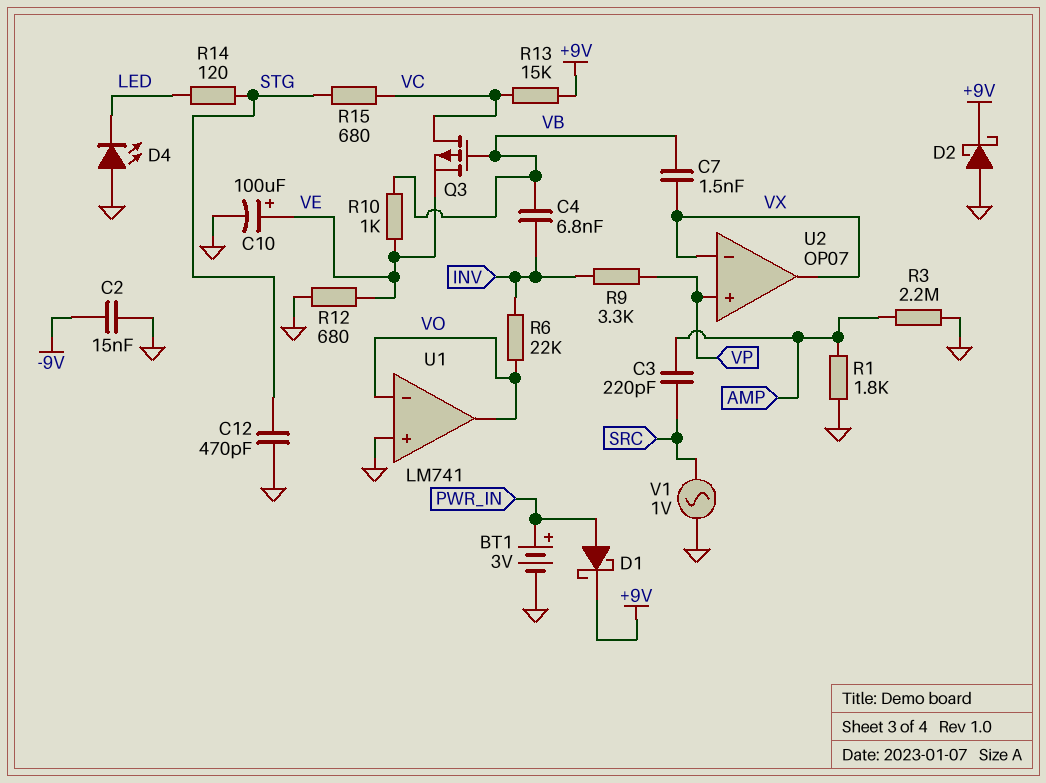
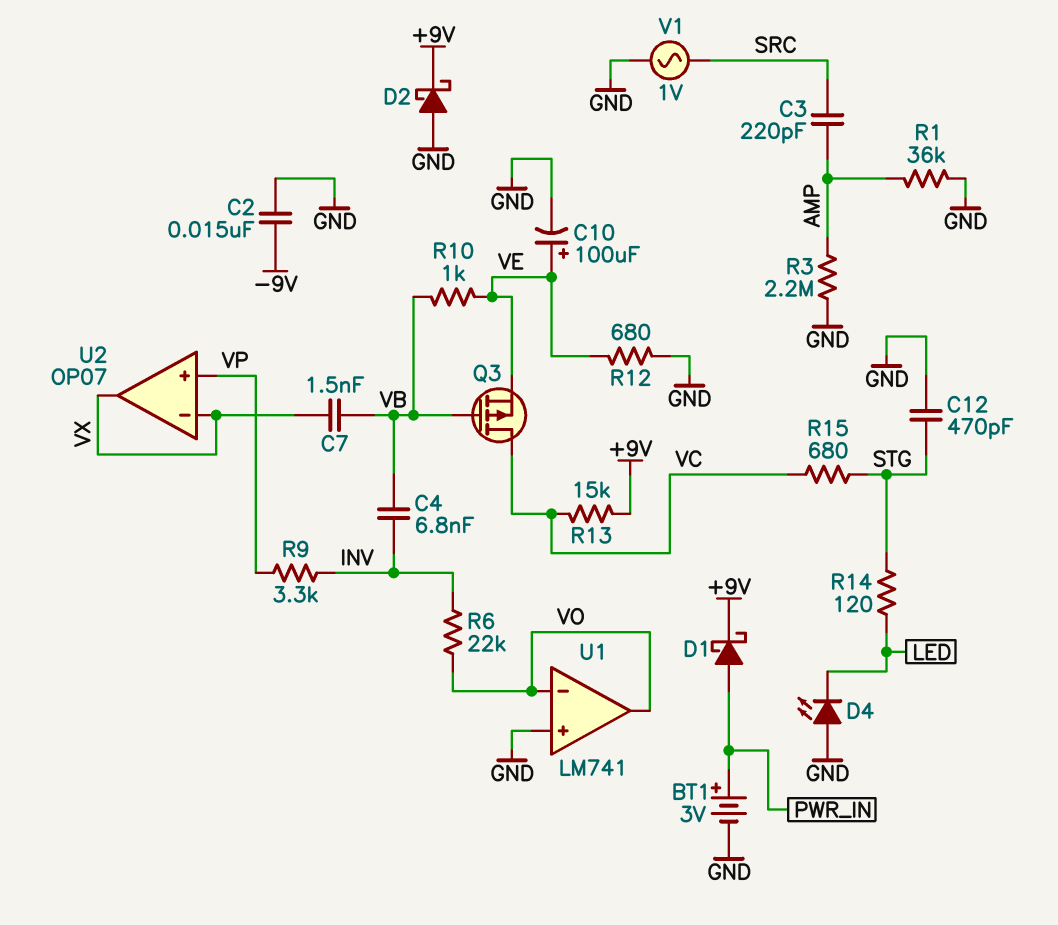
R1: 1.8k (AMP, GND) -> 36k (AMP, GND)

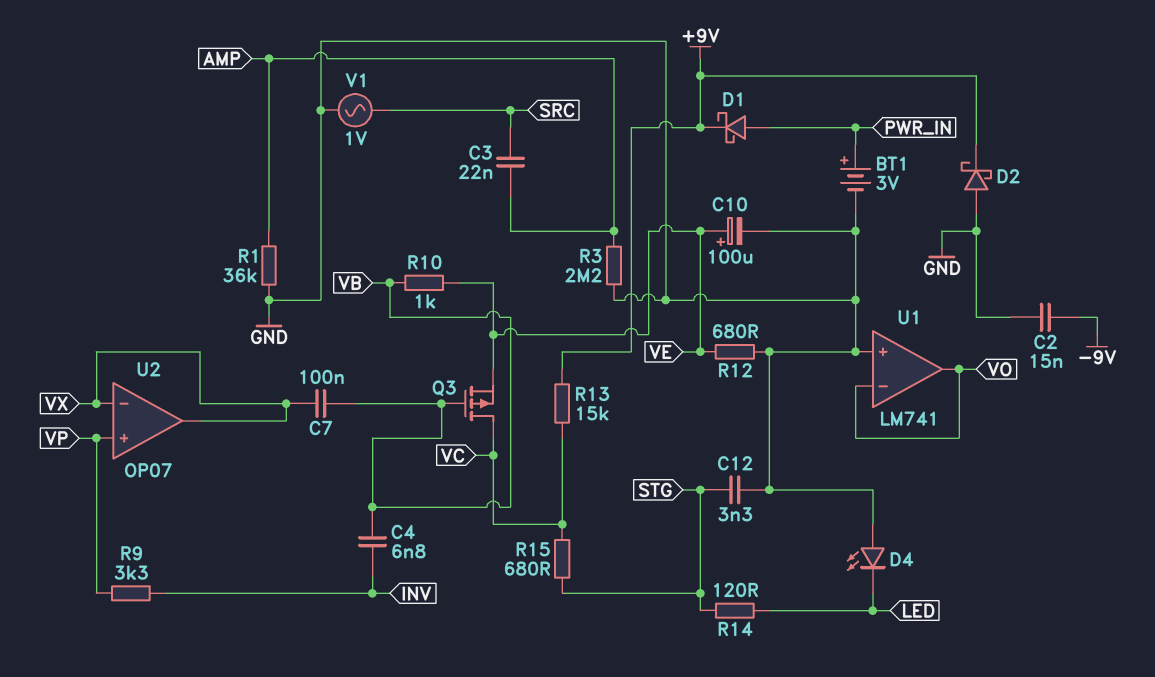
C3: 220pF (AMP, SRC) -> 22nF (AMP, SRC)
C7: 1.5nF (VB, VX) -> 100nF (VB, VX)
C12: 470pF (GND, STG) -> 3.3nF (GND, STG)
R6: 22k (INV, VO) -> none

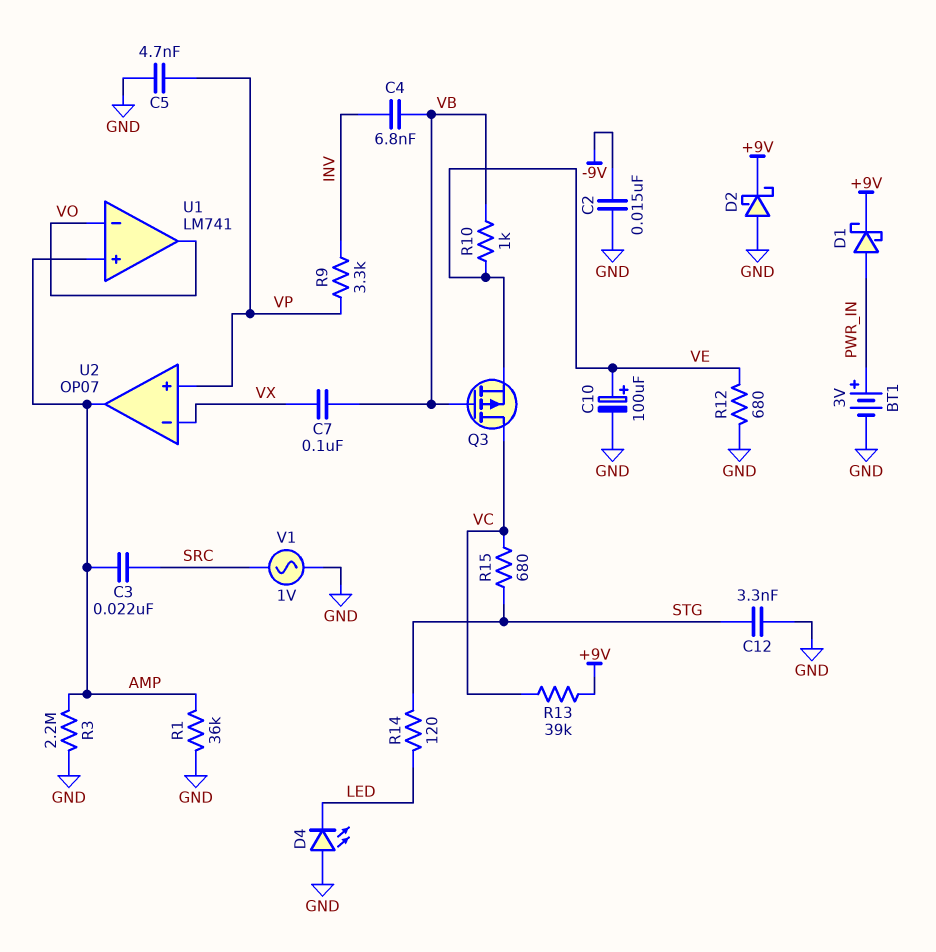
C5: none -> 4.7nF (GND, VP)
R13: 15k (+9V, VC) -> 39k (+9V, VC)
U1 pin in+: GND -> AMP
U2 pin out: VX -> AMP

